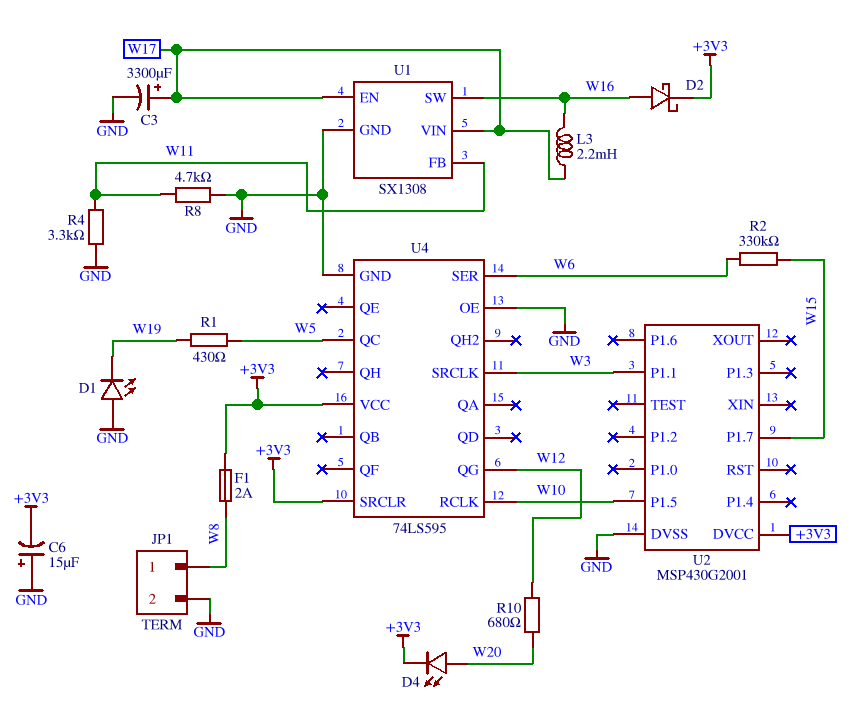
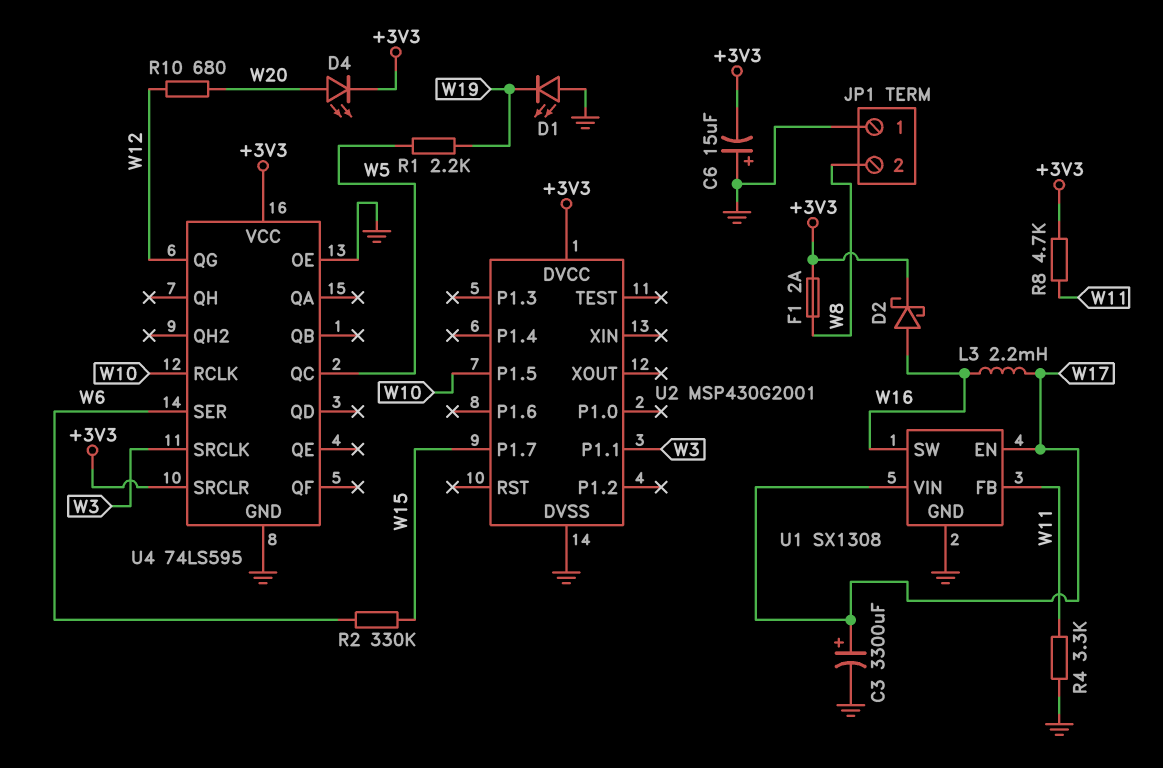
JP1 pin 1: W8 -> GND
JP1 pin 2: GND -> W8
R1: 430 (W5, W19) -> 2.2k (W5, W19)
R8: 4.7k (GND, W11) -> 4.7k (+3V3, W11)

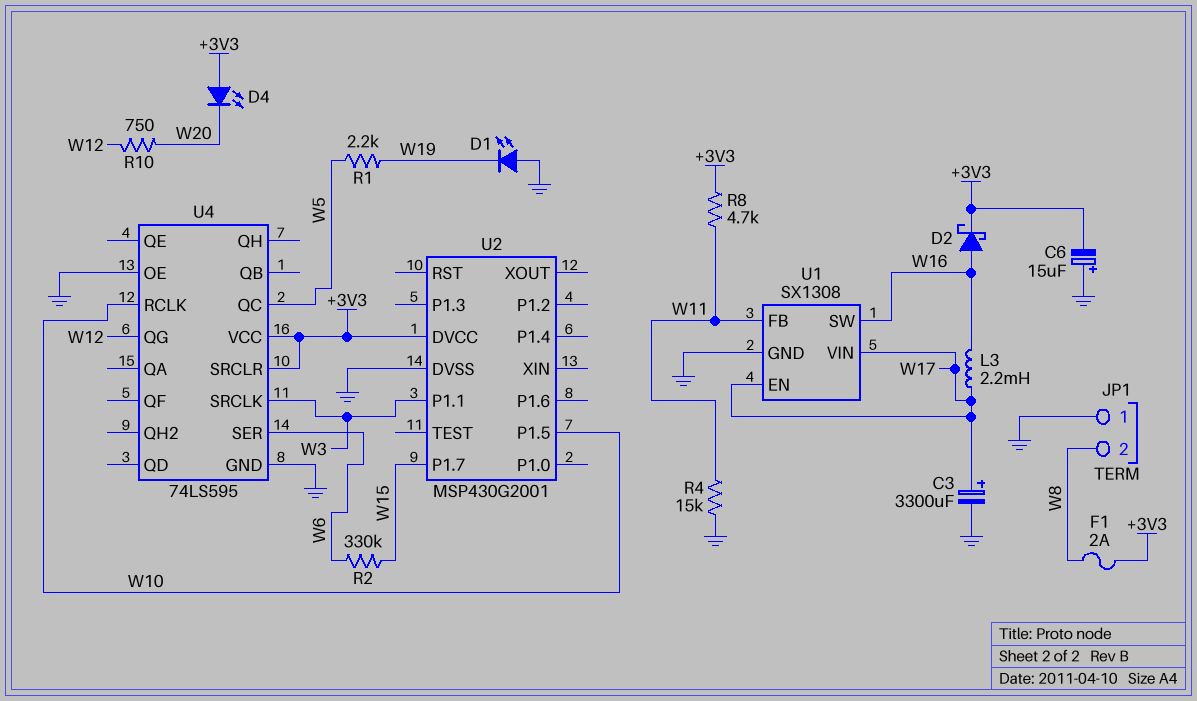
D4: LED (A W20, K +3V3) -> LED (A +3V3, K W20)
R4: 3.3k (GND, W11) -> 15k (GND, W11)
R10: 680 (W12, W20) -> 750 (W12, W20)

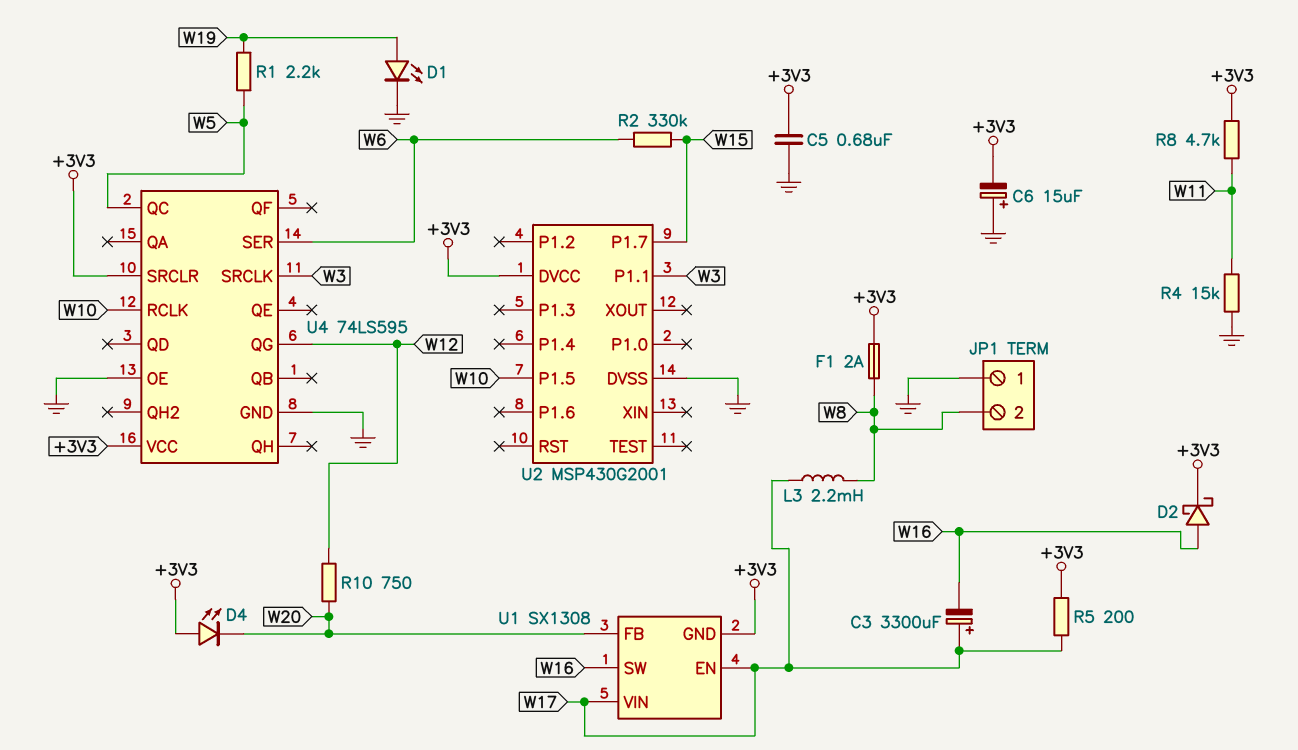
C3: 3300uF (plus W17, minus GND) -> 3300uF (plus W17, minus W16)
C5: none -> 680nF (+3V3, GND)
D1: LED (A GND, K W19) -> LED (A W19, K GND)
L3: 2.2mH (W16, W17) -> 2.2mH (W8, W17)
R5: none -> 200 (+3V3, W17)
U1 pin FB: W11 -> W20
U1 pin GND: GND -> +3V3

